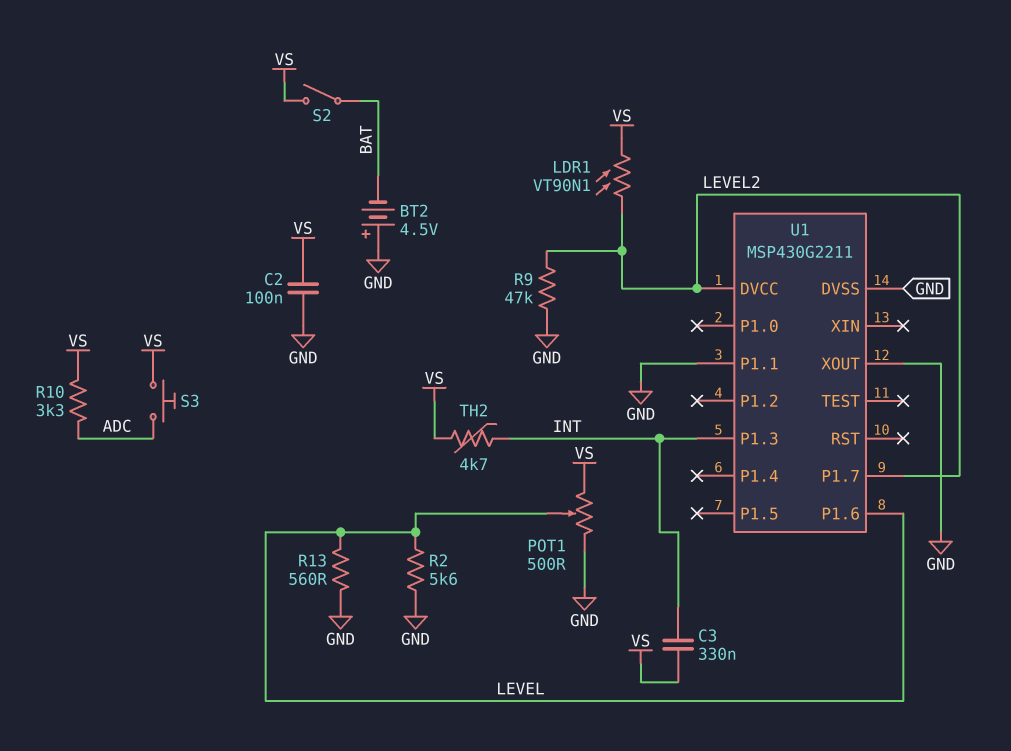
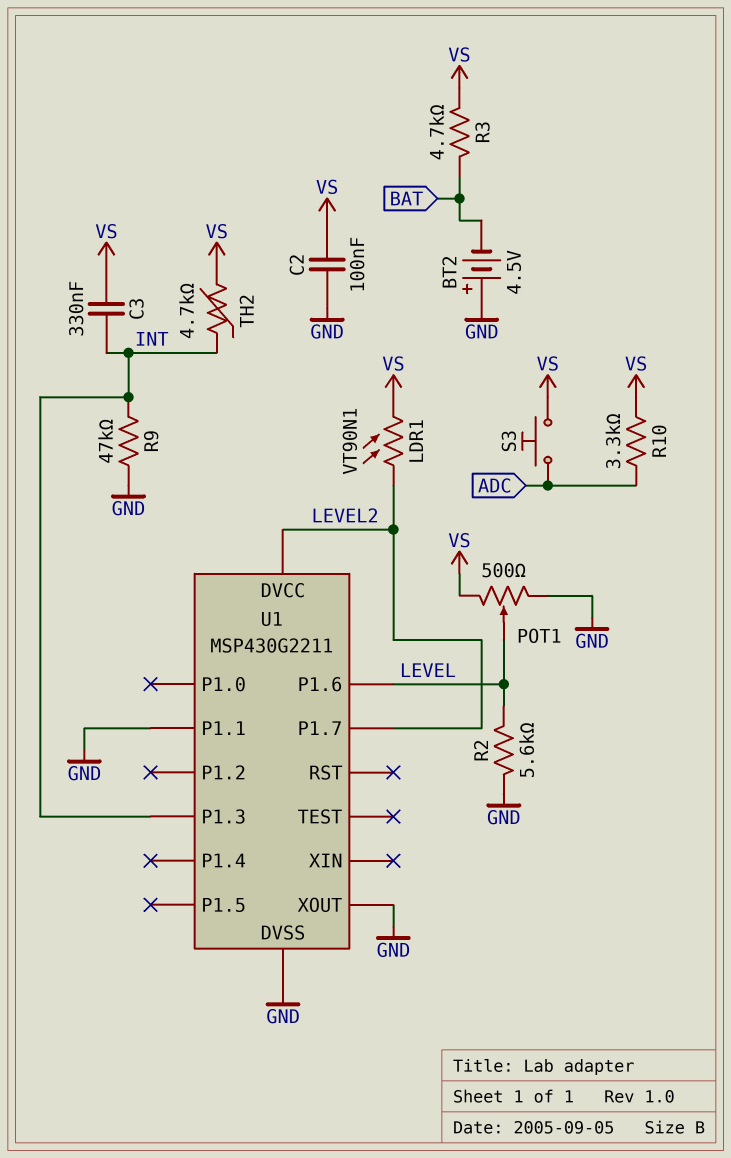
R3: none -> 4.7k (BAT, VS)
R9: 47k (GND, LEVEL2) -> 47k (GND, INT)
R13: 560 (GND, LEVEL) -> none
S2: switch (BAT, VS) -> none

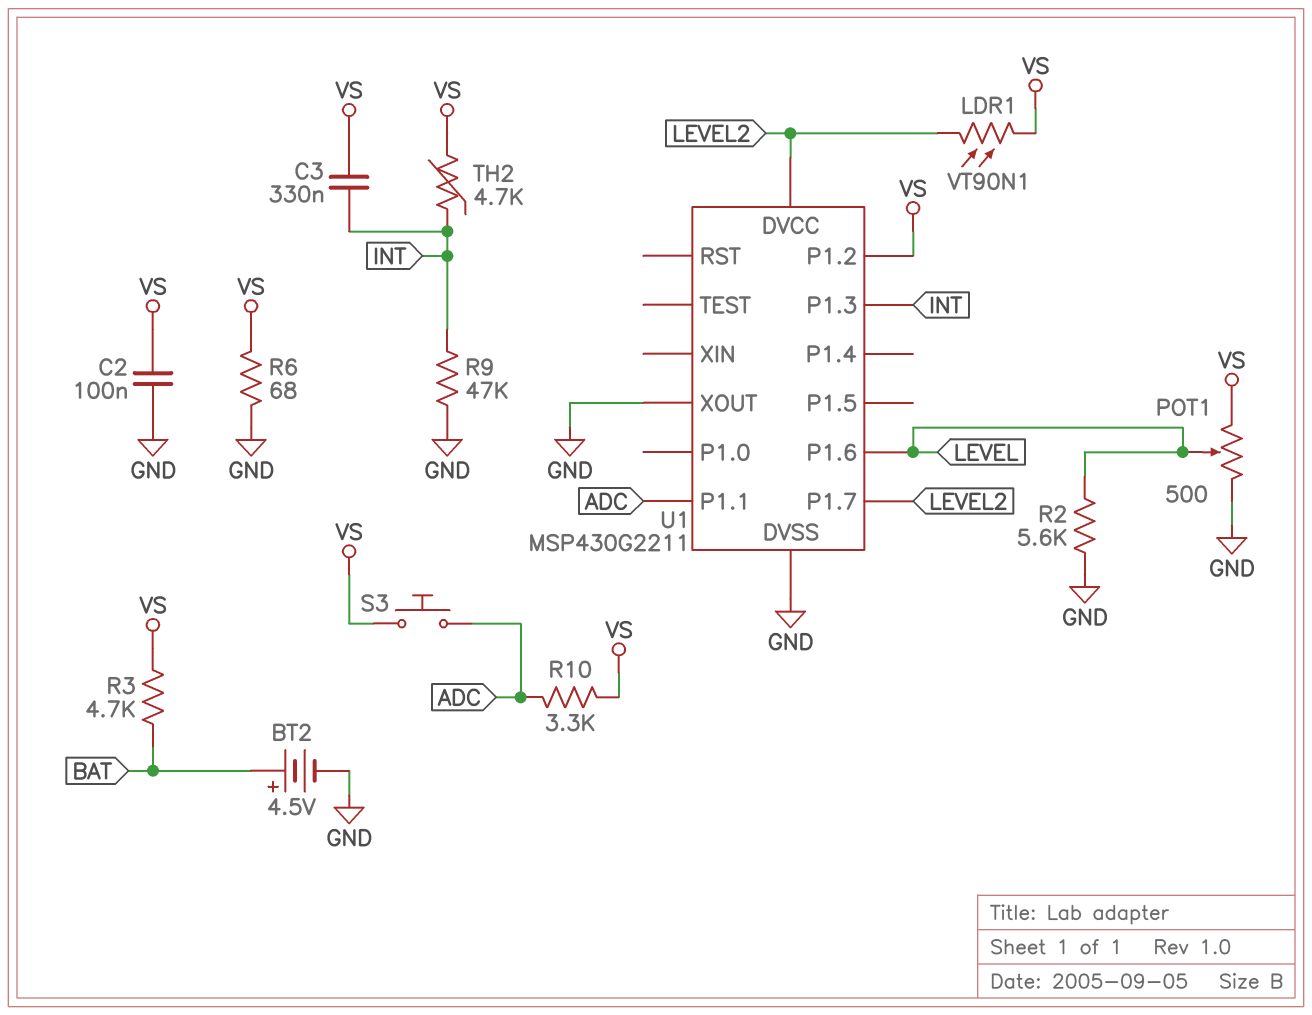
BT2: 4.5V (plus GND, minus BAT) -> 4.5V (plus BAT, minus GND)
R6: none -> 68 (GND, VS)
U1 pin P1.1: GND -> ADC
U1 pin P1.2: none -> VS

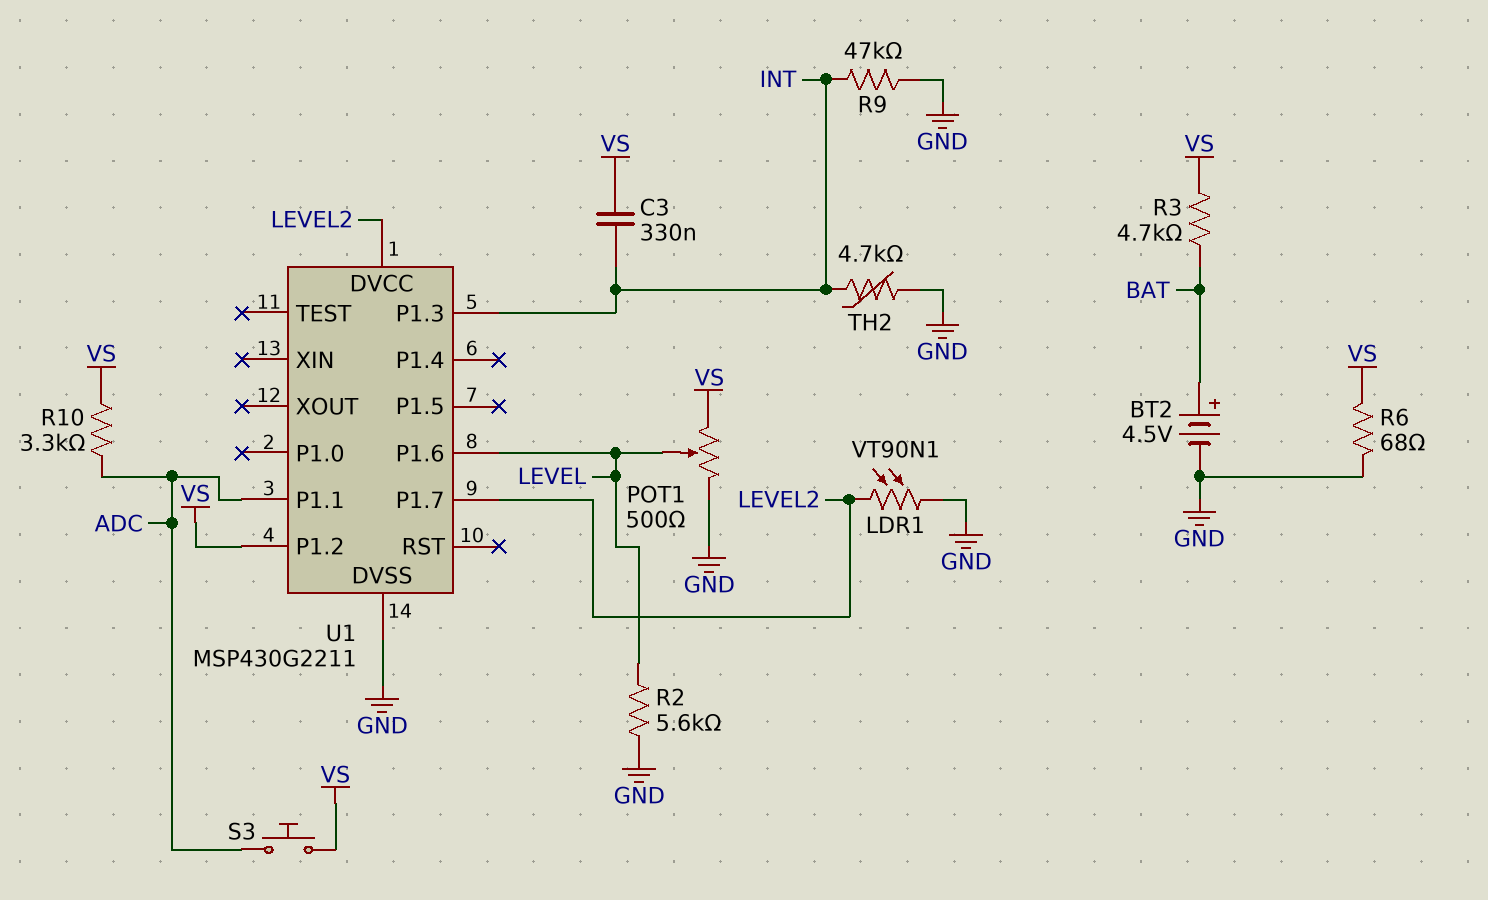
C2: 100nF (GND, VS) -> none
LDR1: VT90N1 (LEVEL2, VS) -> VT90N1 (GND, LEVEL2)
TH2: 4.7k (INT, VS) -> 4.7k (GND, INT)
U1 pin XOUT: GND -> none

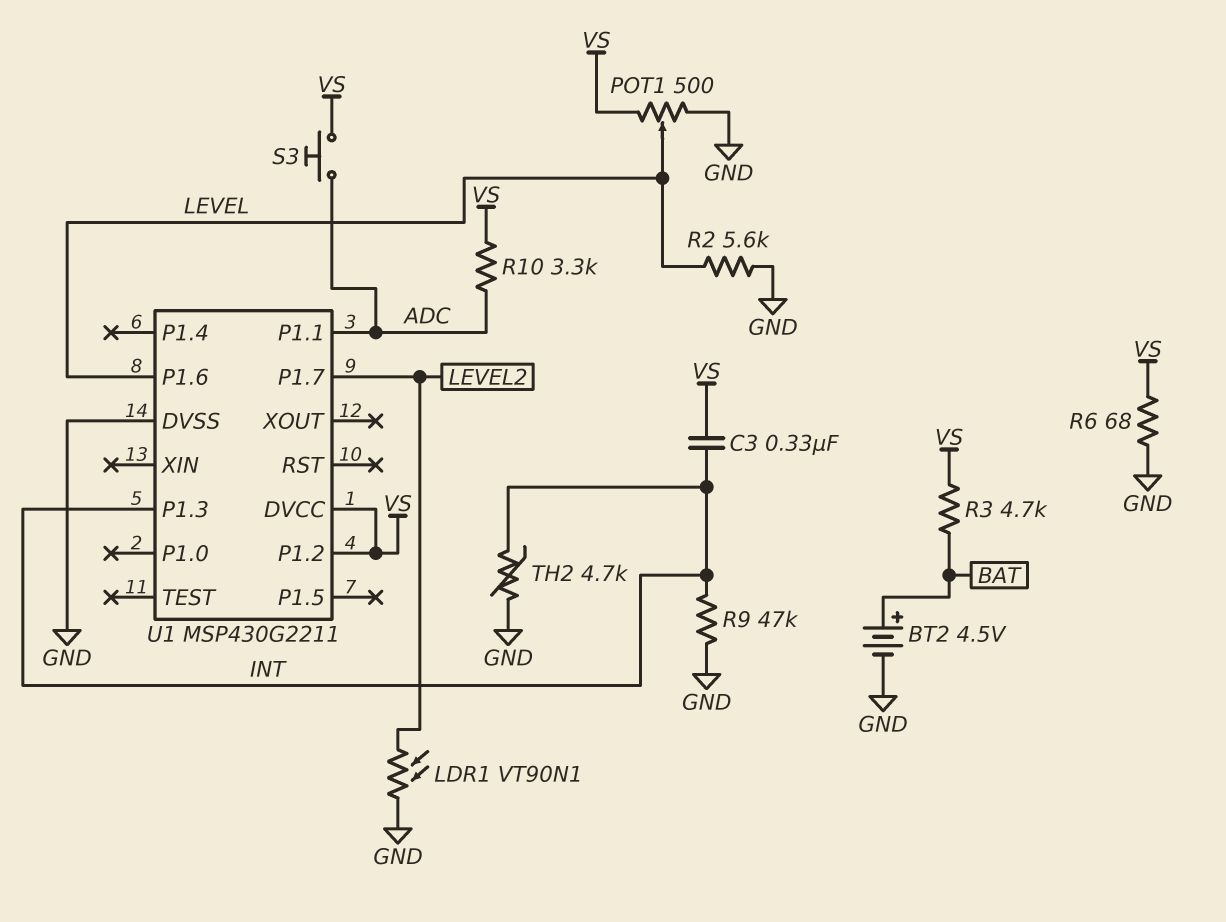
U1 pin DVCC: LEVEL2 -> VS

